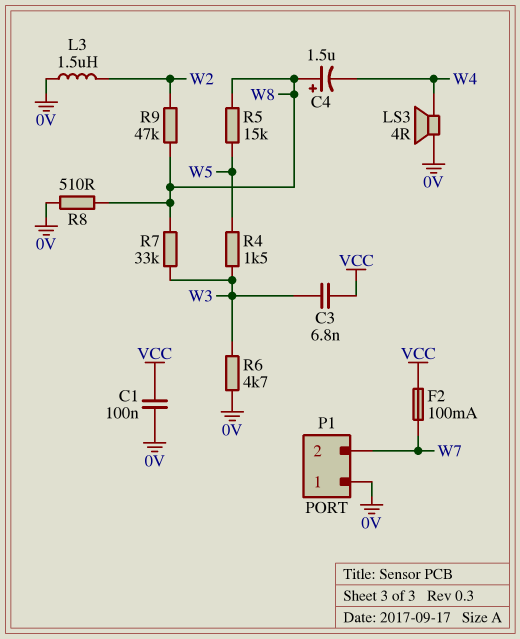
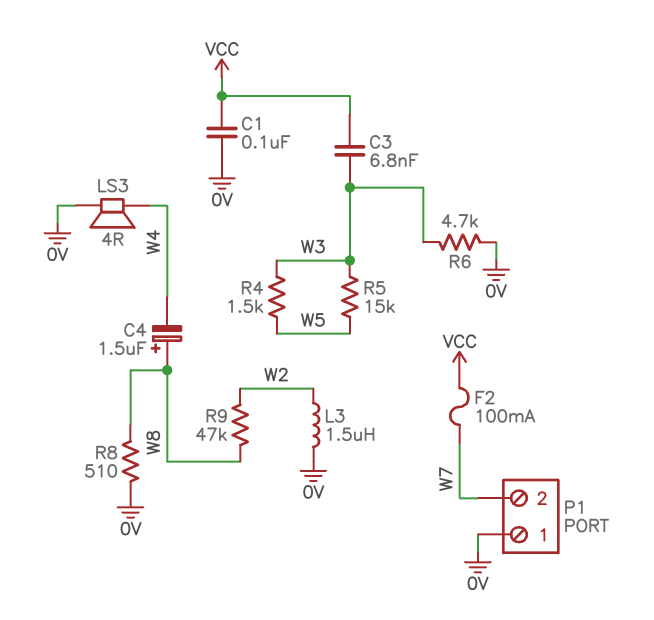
R5: 15k (W5, W8) -> 15k (W3, W5)
R7: 33k (W3, W8) -> none

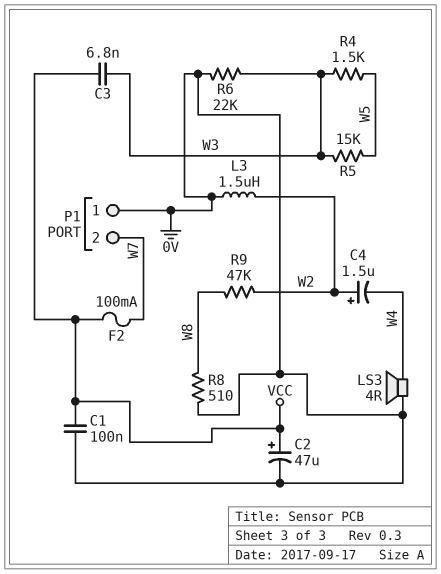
C2: none -> 47uF (plus VCC, minus 0V)
C4: 1.5uF (plus W8, minus W4) -> 1.5uF (plus W2, minus W4)
R6: 4.7k (0V, W3) -> 22k (0V, W3)

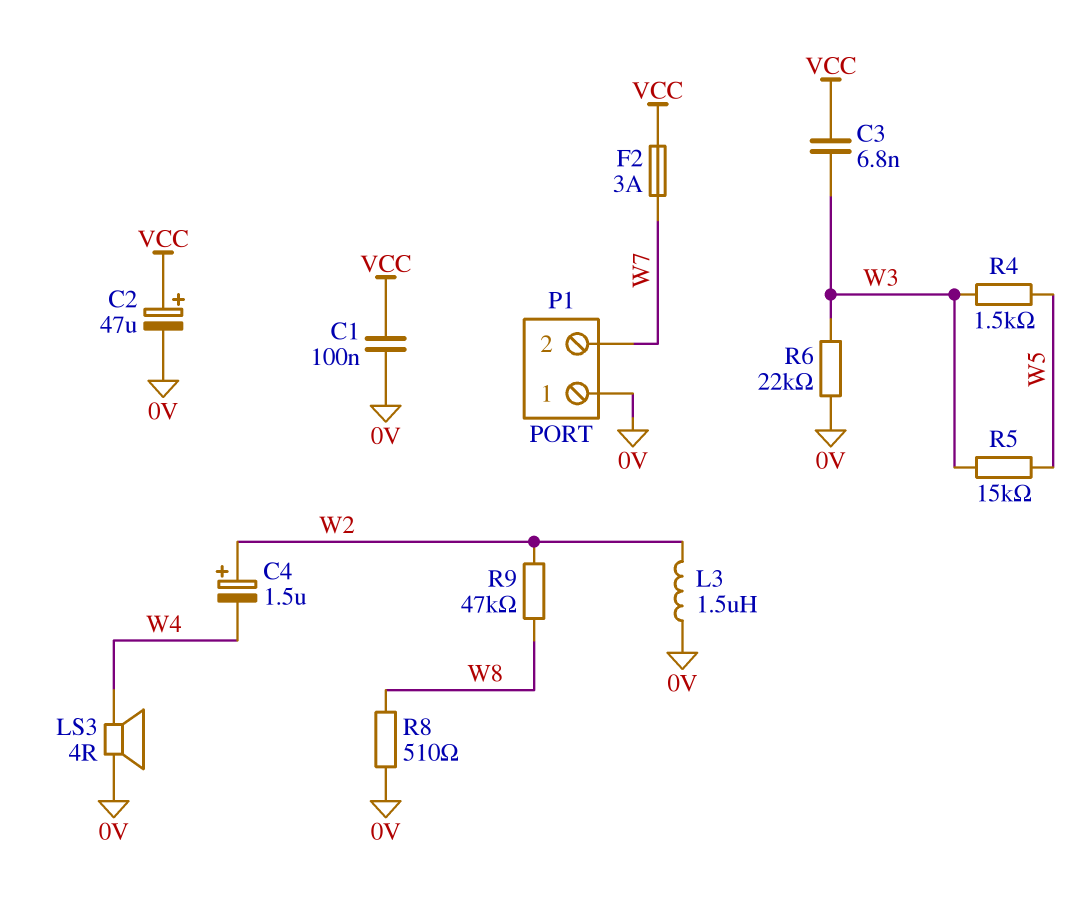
F2: 100mA (VCC, W7) -> 3A (VCC, W7)

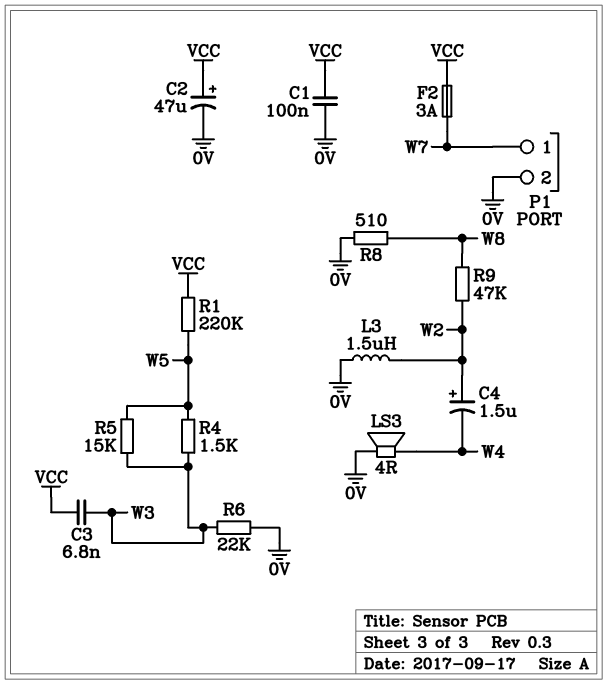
P1 pin 1: 0V -> W7
P1 pin 2: W7 -> 0V
R1: none -> 220k (VCC, W5)

